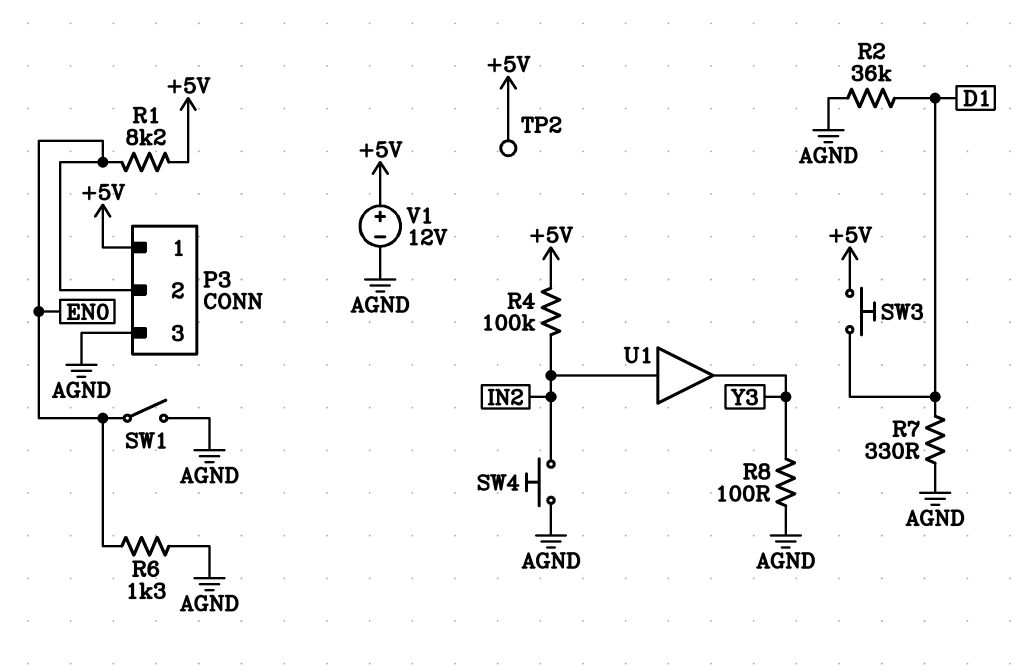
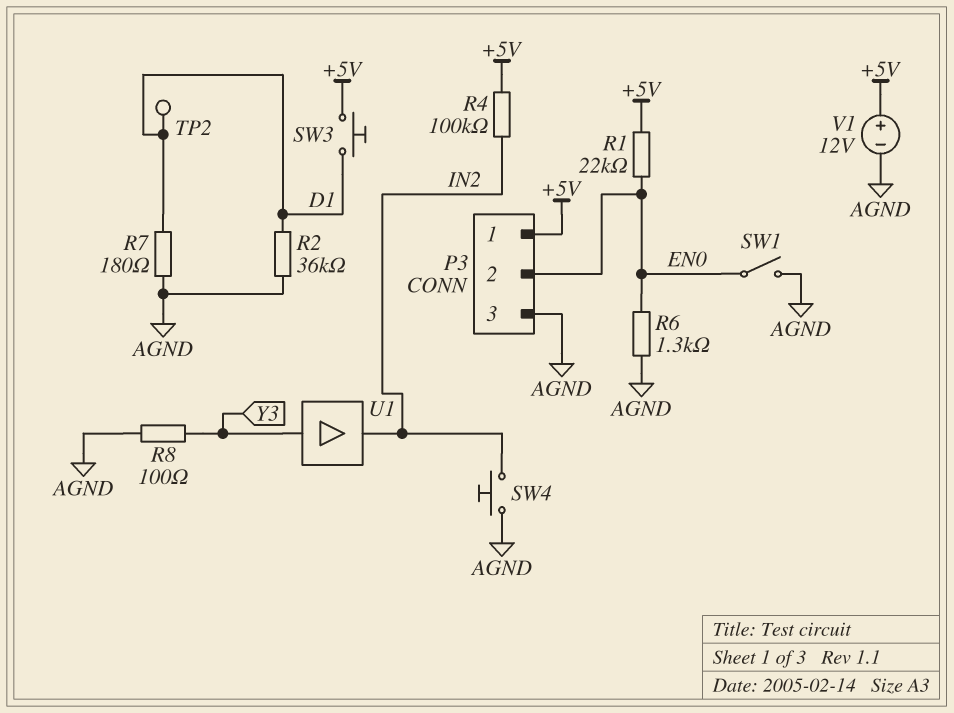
R1: 8.2k (+5V, EN0) -> 22k (+5V, EN0)
R7: 330 (AGND, D1) -> 180 (AGND, D1)
TP2: test point (+5V) -> test point (D1)
U1: buffer (in IN2, out Y3) -> buffer (in Y3, out IN2)

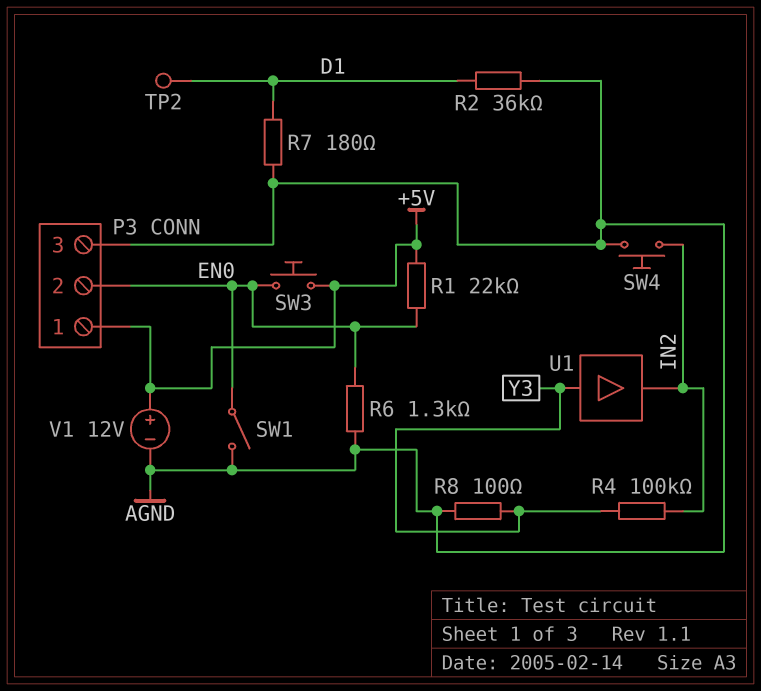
R4: 100k (+5V, IN2) -> 100k (IN2, Y3)
SW3: button (+5V, D1) -> button (+5V, EN0)

